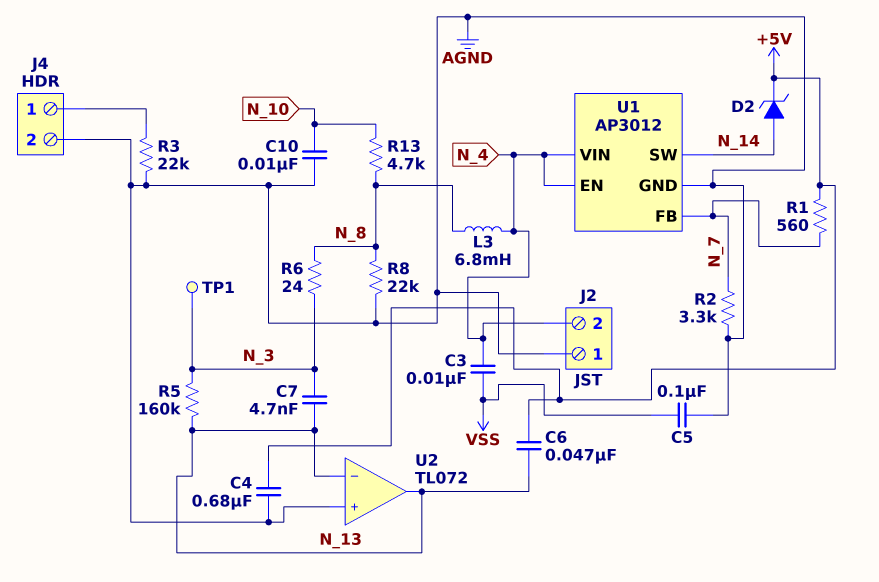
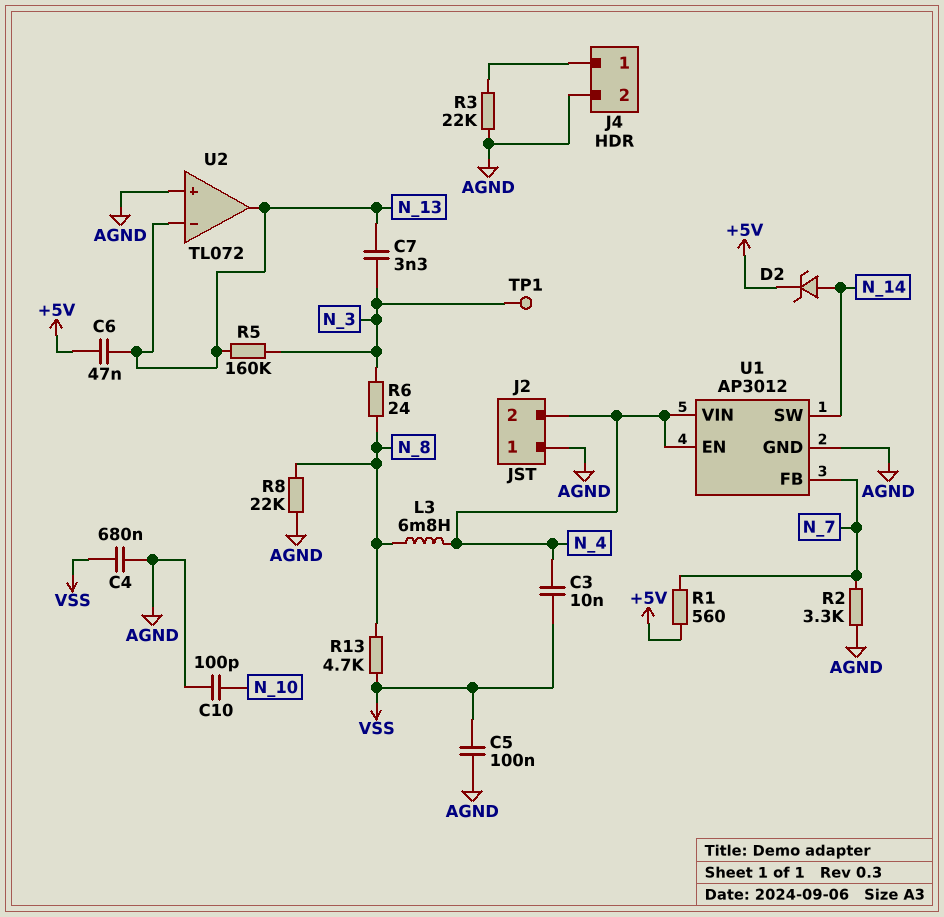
C4: 680nF (+5V, AGND) -> 680nF (AGND, VSS)
C7: 4.7nF (N_3, N_13) -> 3.3nF (N_3, N_13)
C10: 10nF (AGND, N_10) -> 100pF (AGND, N_10)
R13: 4.7k (N_8, N_10) -> 4.7k (N_8, VSS)

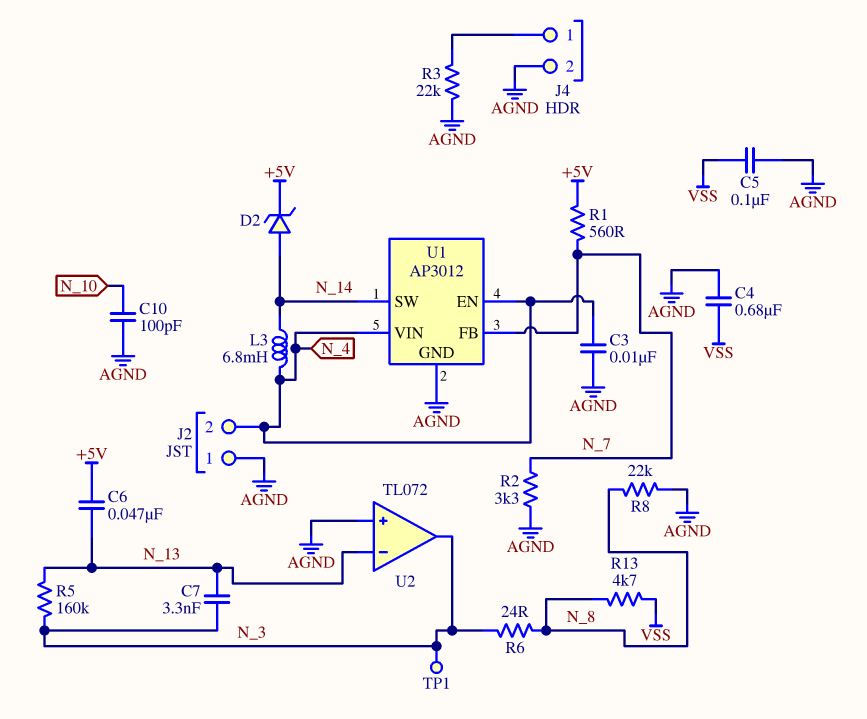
C3: 10nF (N_4, VSS) -> 10nF (AGND, N_4)
L3: 6.8mH (N_4, N_8) -> 6.8mH (N_4, N_14)
U2 pin out: N_13 -> N_3

